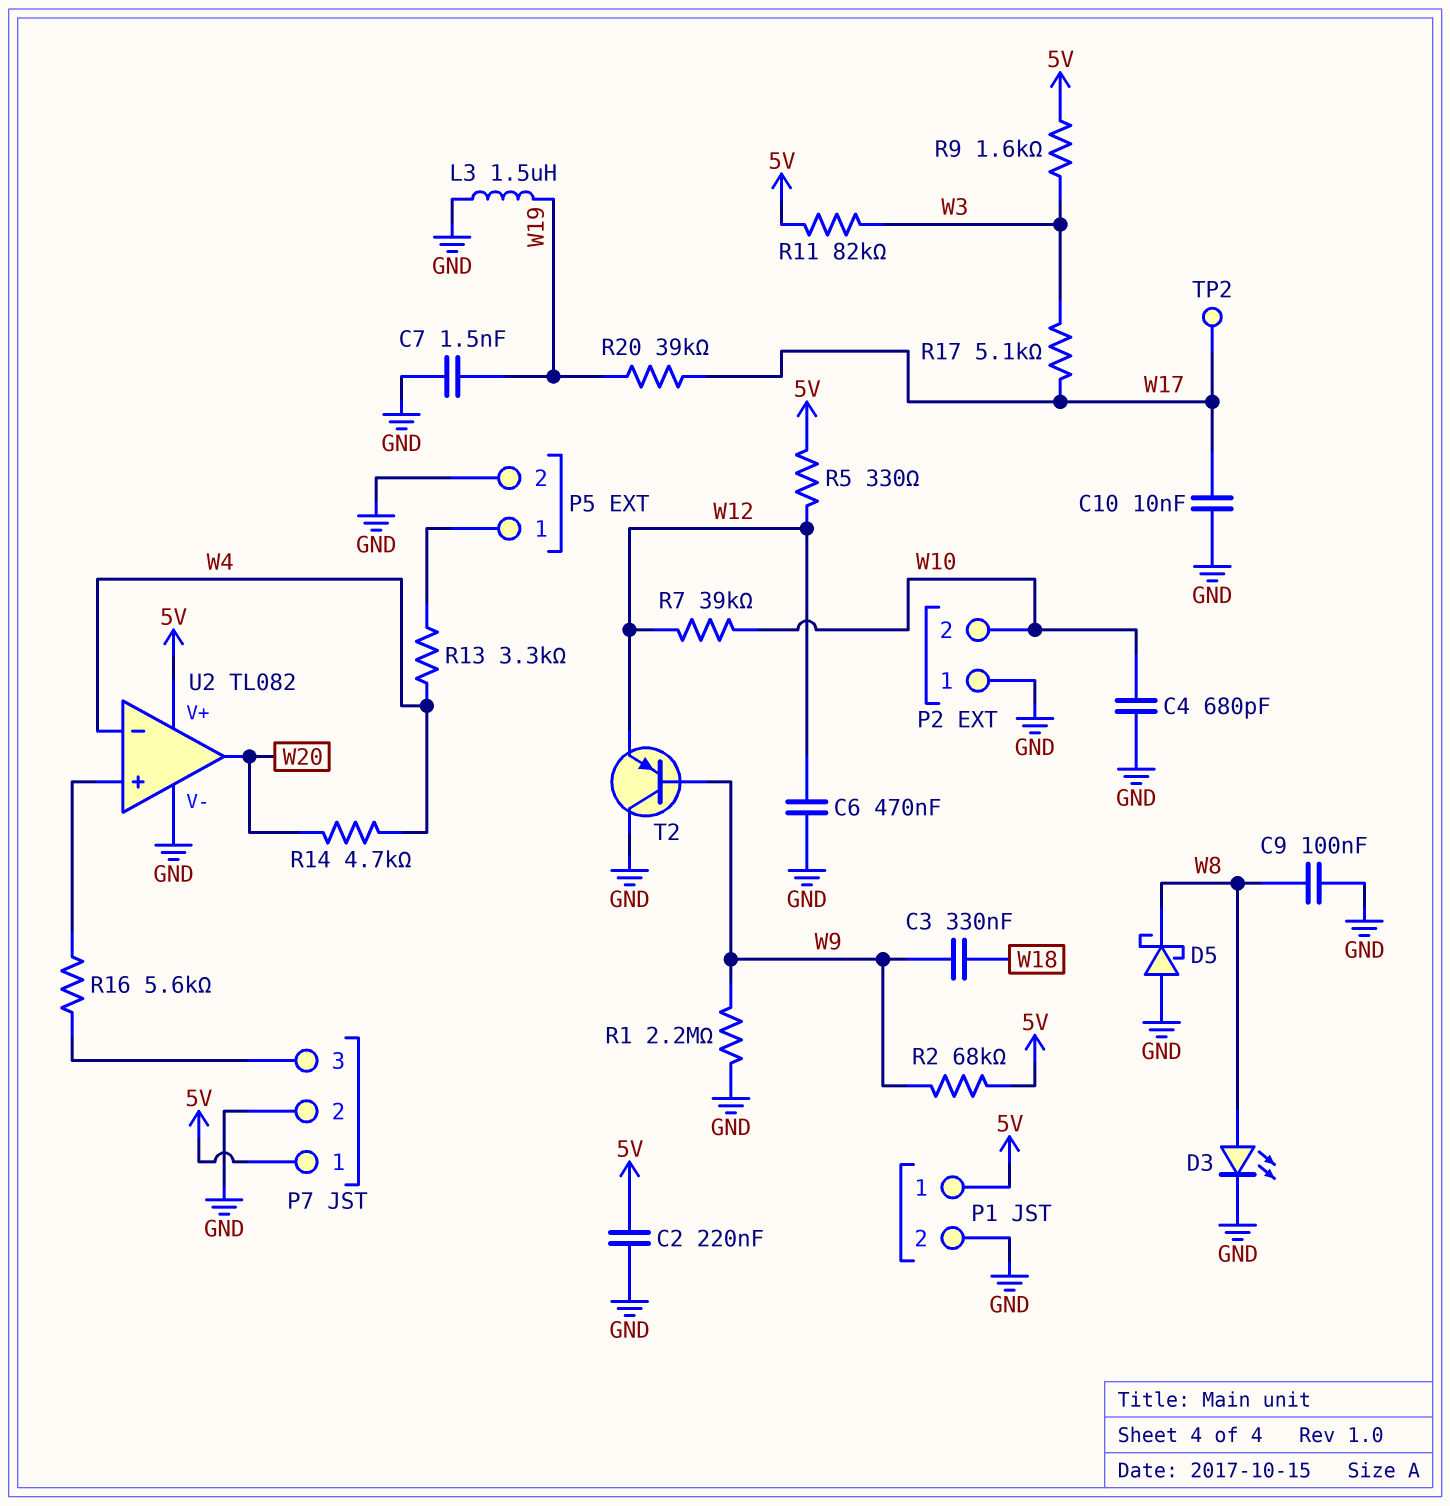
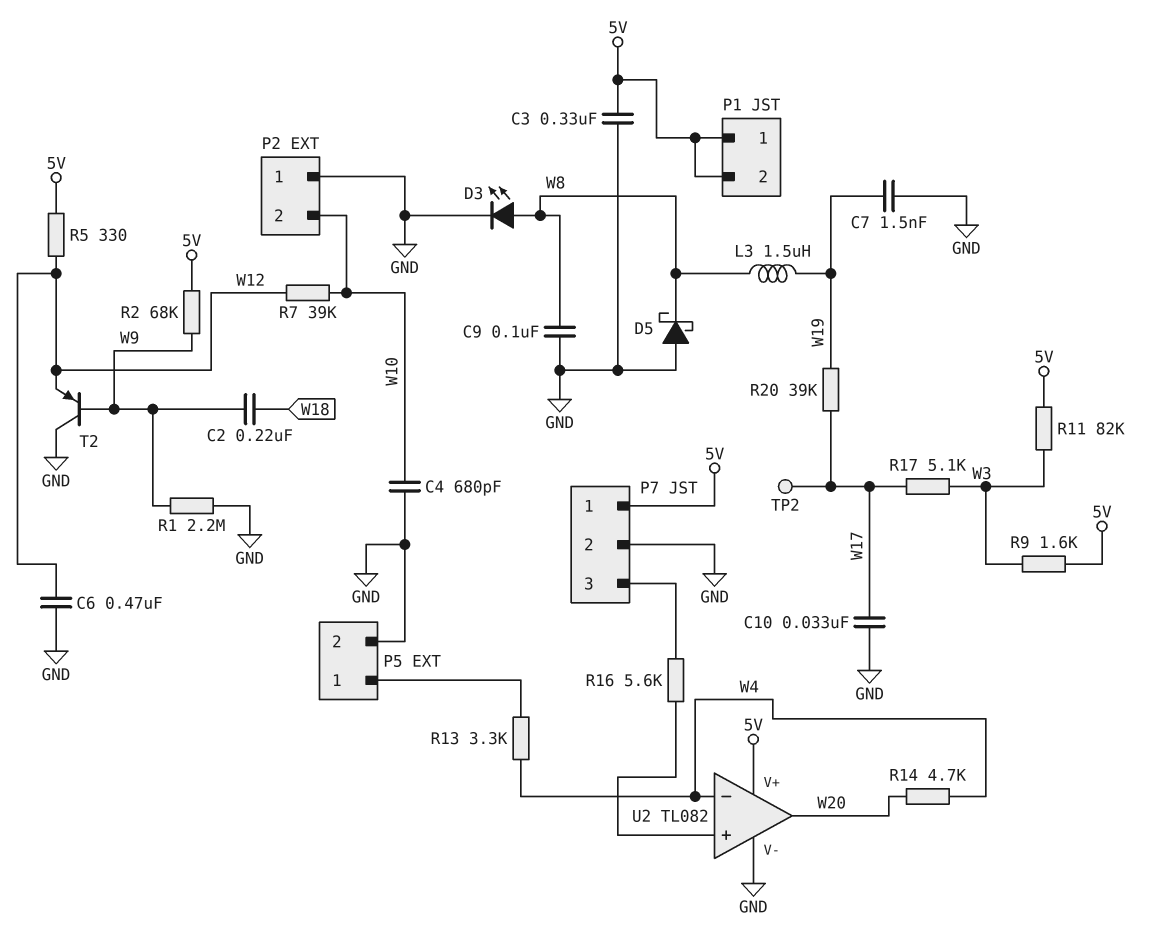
C2: 220nF (5V, GND) -> 220nF (W9, W18)
C3: 330nF (W9, W18) -> 330nF (5V, GND)
C10: 10nF (GND, W17) -> 33nF (GND, W17)
L3: 1.5uH (GND, W19) -> 1.5uH (W8, W19)
P1 pin 2: GND -> 5V

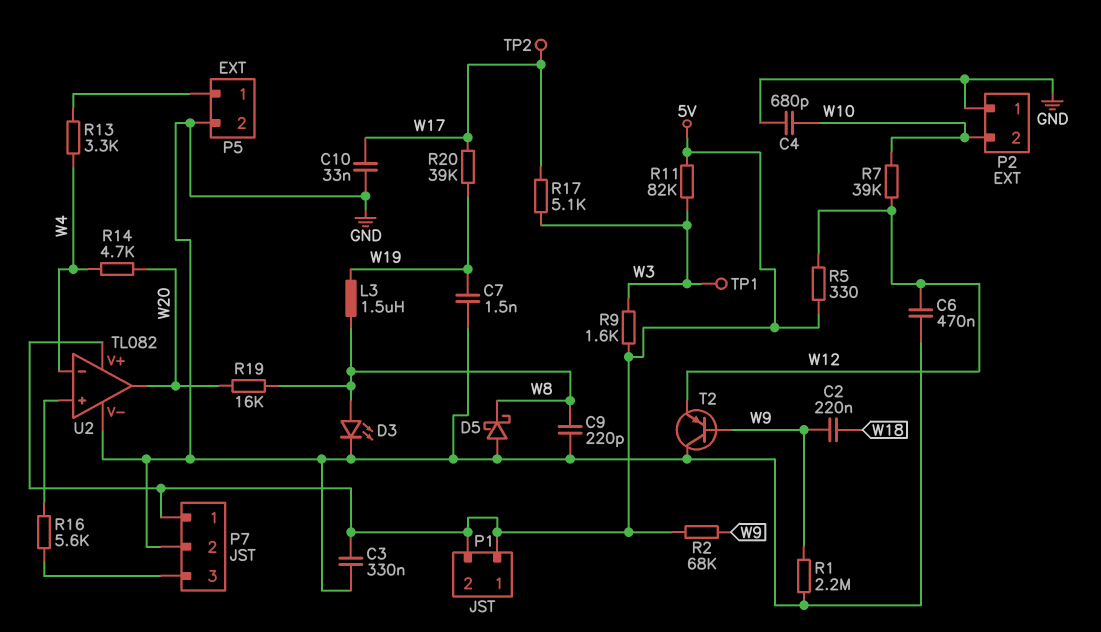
C9: 100nF (GND, W8) -> 220pF (GND, W8)
R19: none -> 16k (W8, W20)
TP1: none -> test point (W3)

